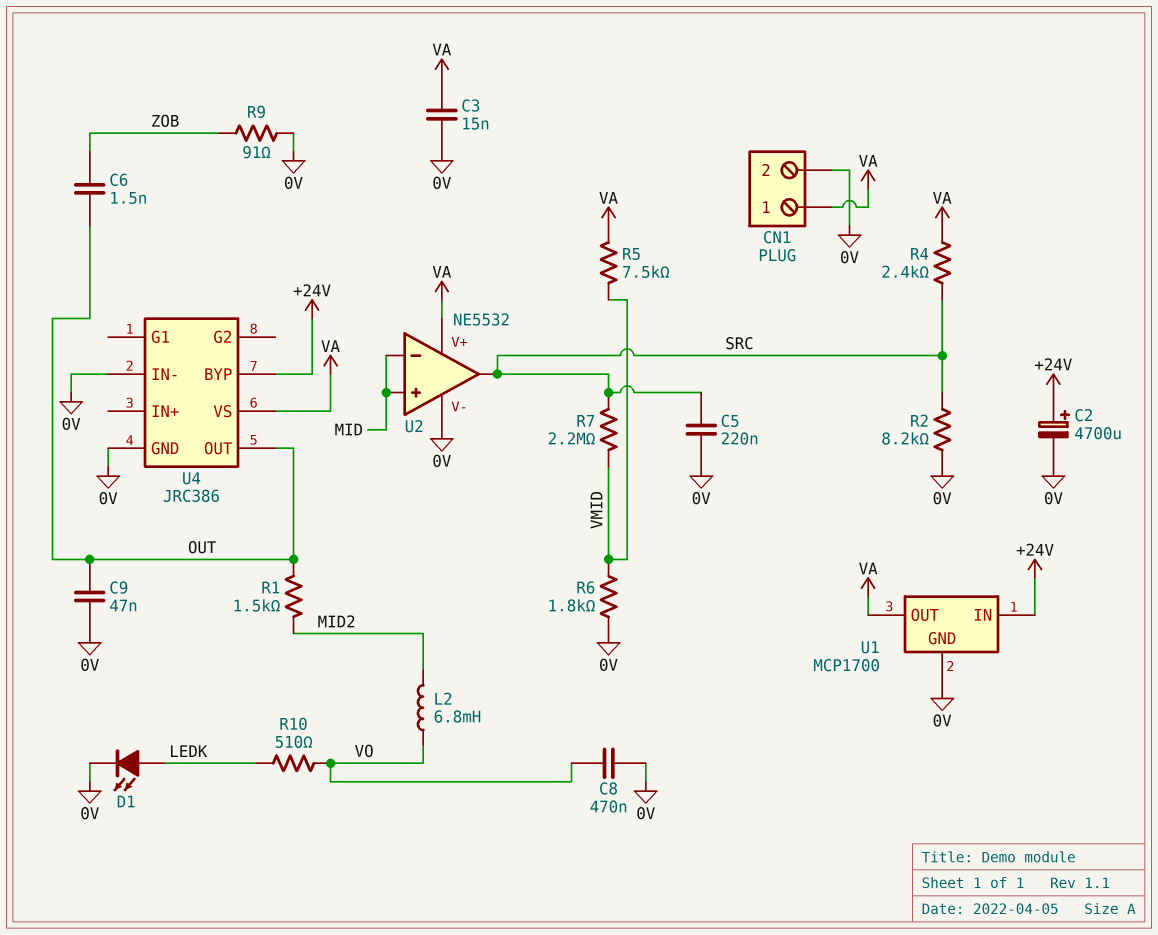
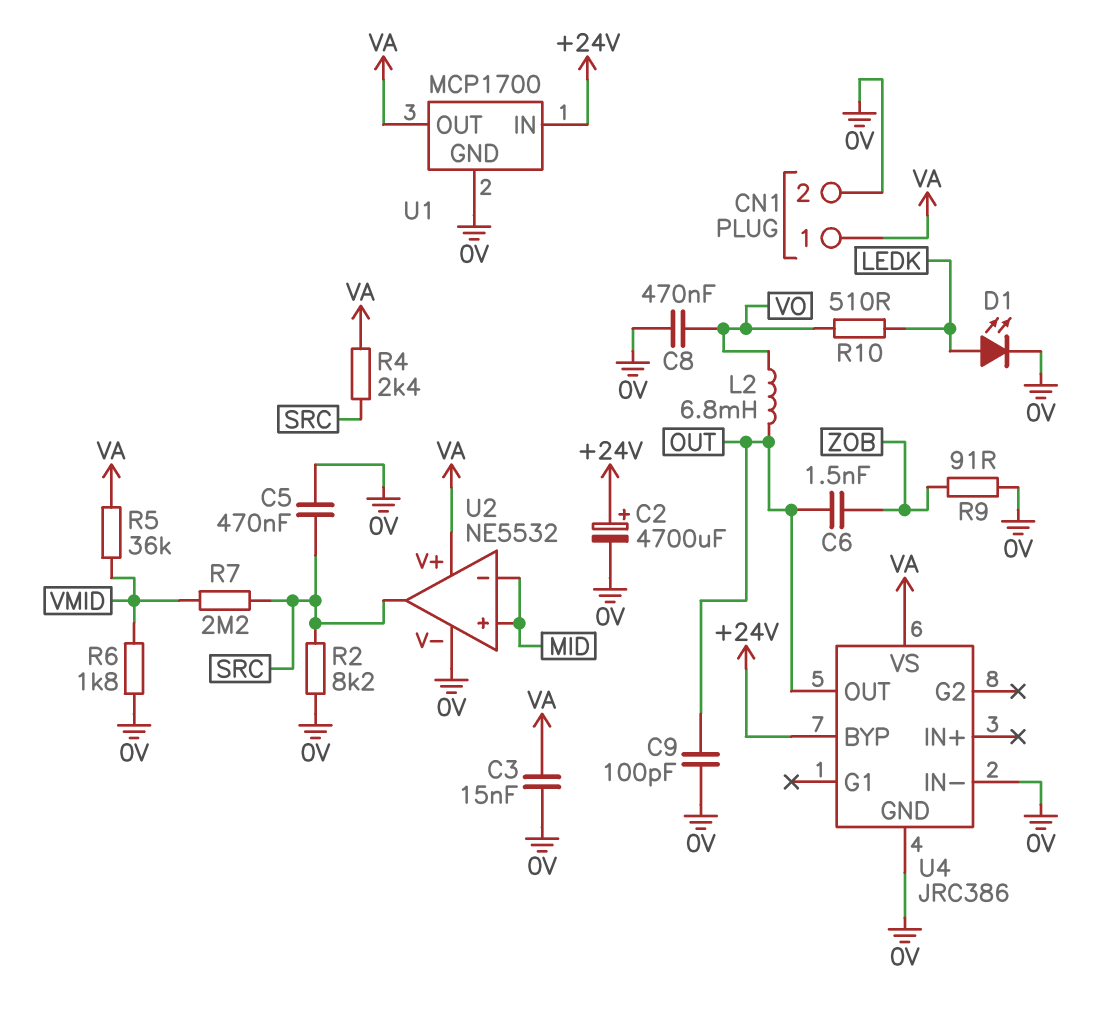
C5: 220nF (0V, SRC) -> 470nF (0V, SRC)
C9: 47nF (0V, OUT) -> 100pF (0V, OUT)
L2: 6.8mH (MID2, VO) -> 6.8mH (OUT, VO)
R1: 1.5k (MID2, OUT) -> none
R5: 7.5k (VA, VMID) -> 36k (VA, VMID)

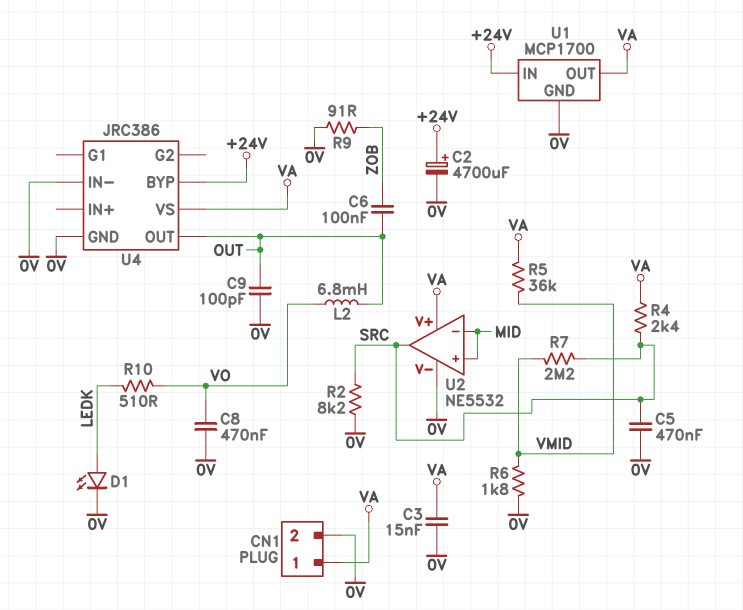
C6: 1.5nF (OUT, ZOB) -> 100nF (OUT, ZOB)

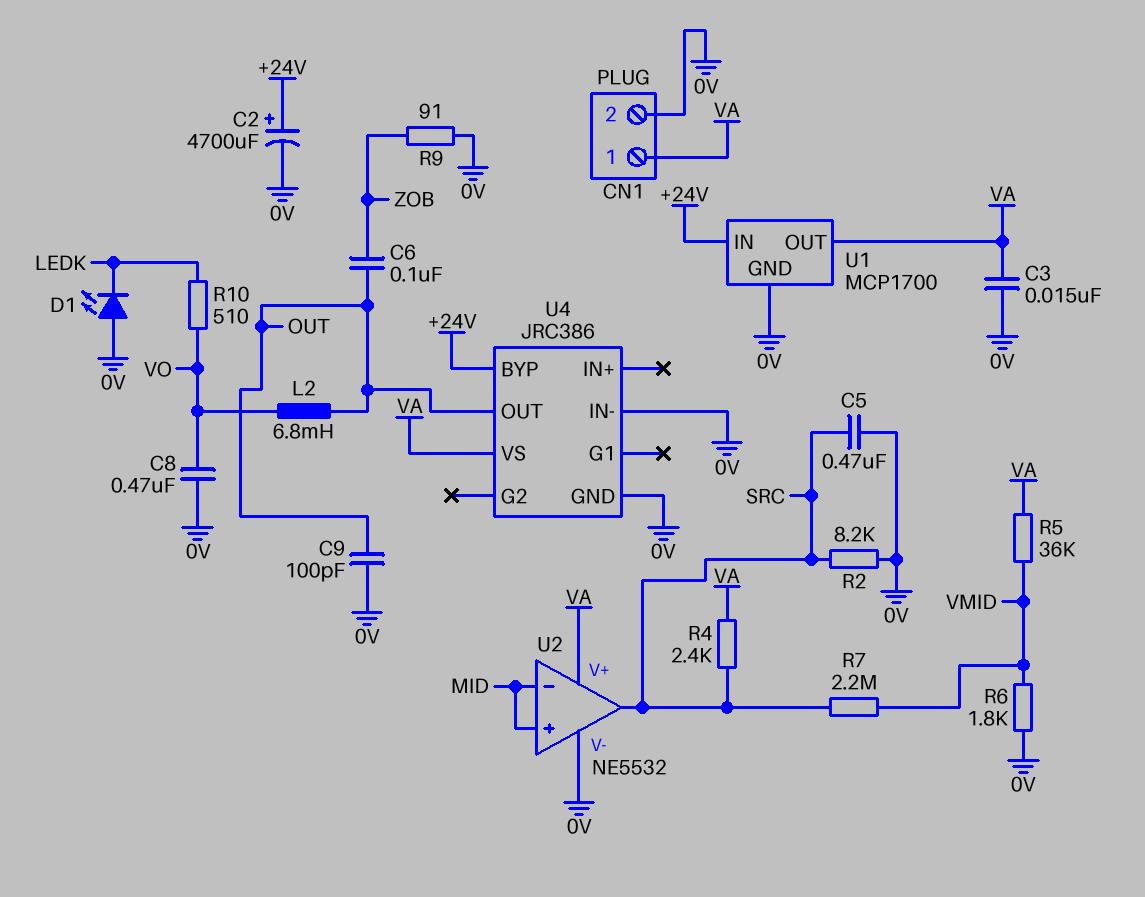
D1: LED (A LEDK, K 0V) -> LED (A 0V, K LEDK)

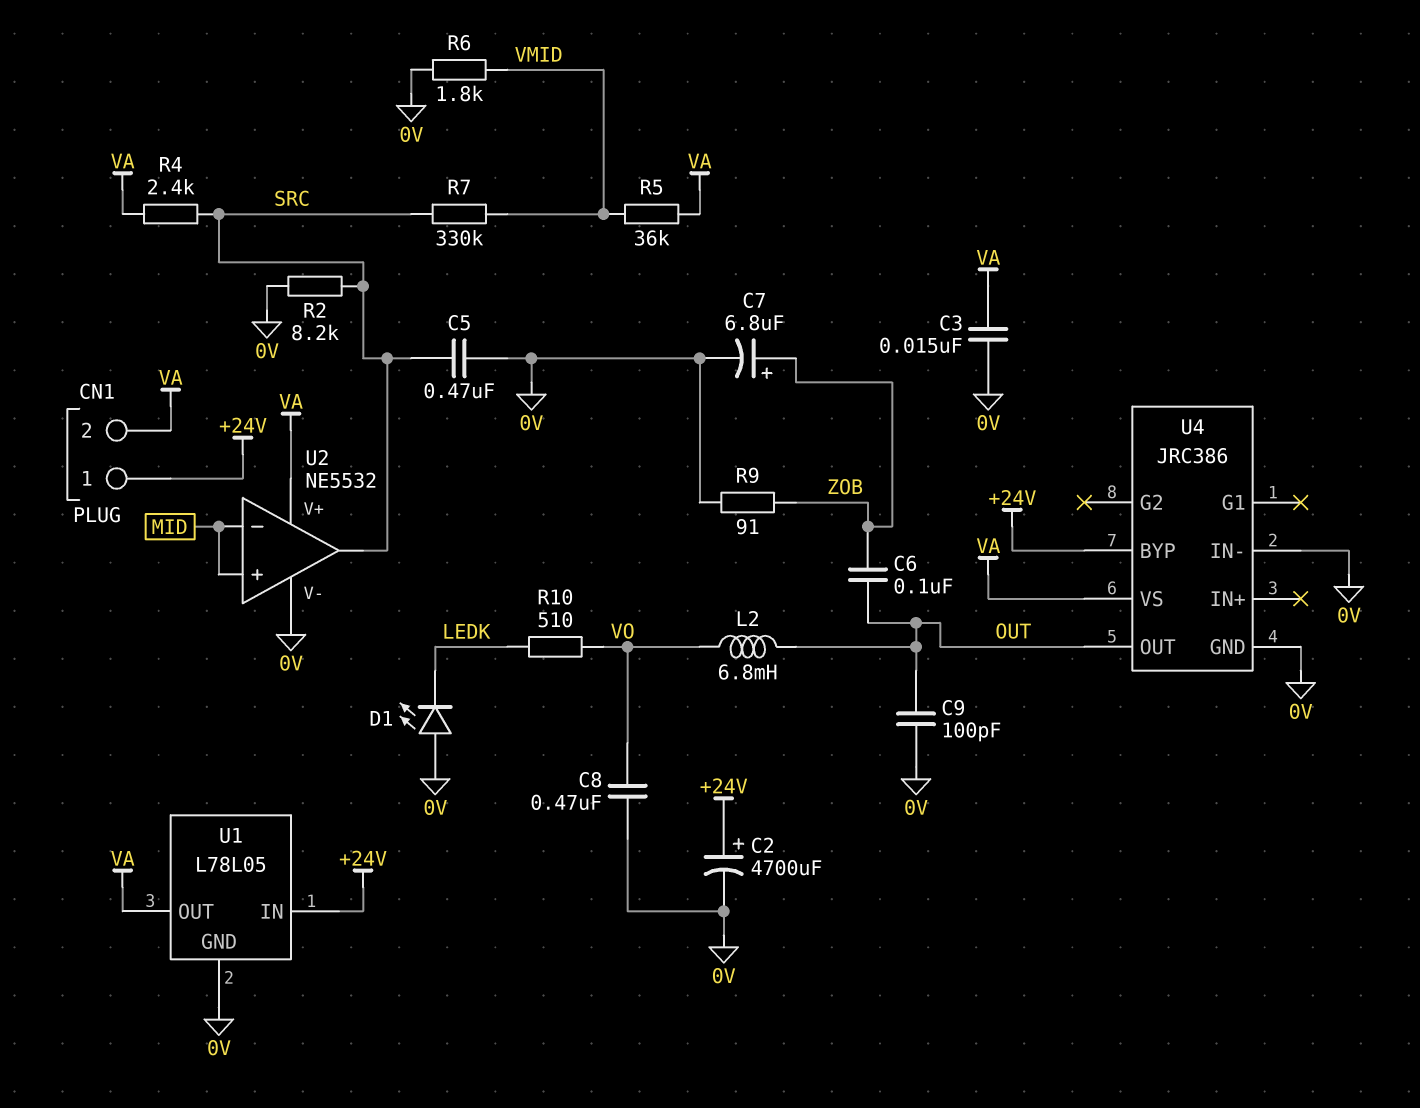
C7: none -> 6.8uF (plus ZOB, minus 0V)
CN1 pin 1: VA -> +24V
CN1 pin 2: 0V -> VA
R7: 2.2M (SRC, VMID) -> 330k (SRC, VMID)
U1: MCP1700 -> L78L05

